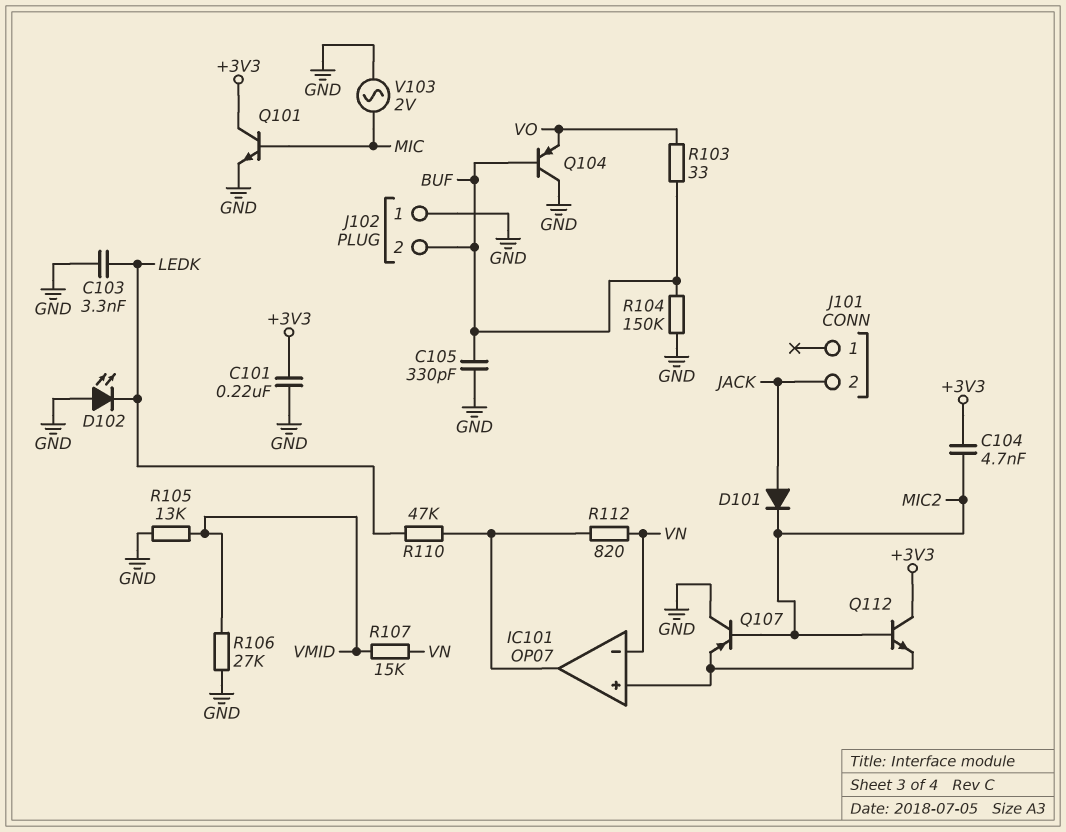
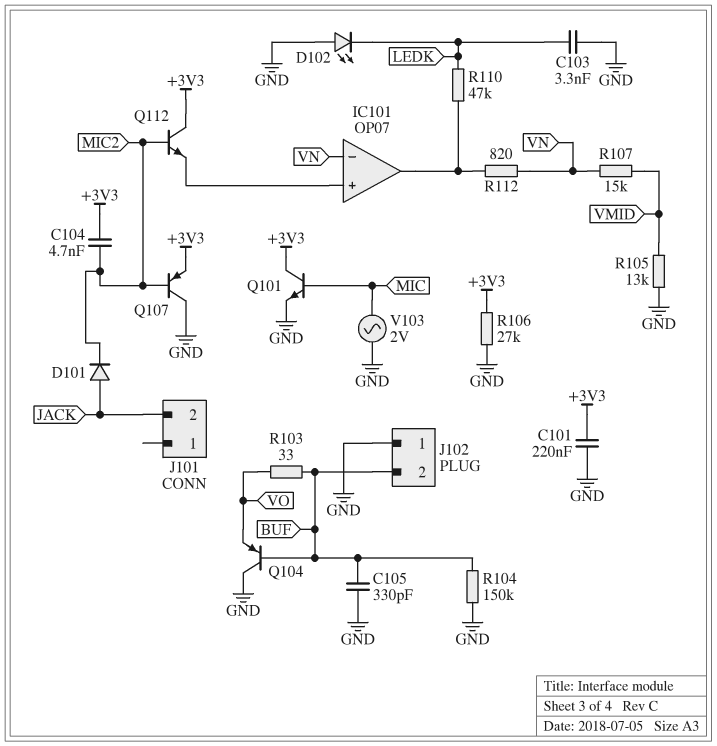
Q107: PNP (B MIC2, C GND, E IC101/in+) -> PNP (B MIC2, C GND, E +3V3)
R106: 27k (GND, VMID) -> 27k (+3V3, GND)

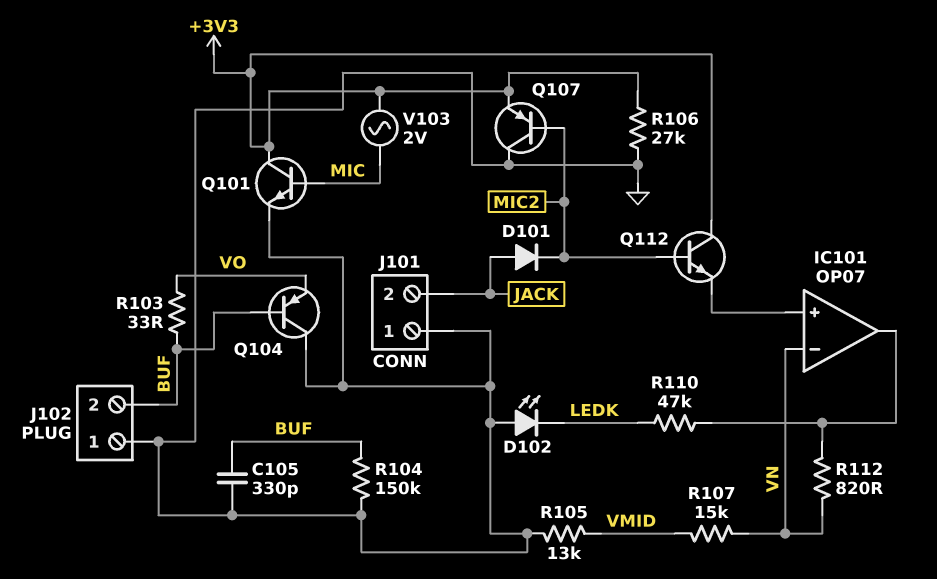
C101: 220nF (+3V3, GND) -> none
C103: 3.3nF (GND, LEDK) -> none
C104: 4.7nF (+3V3, MIC2) -> none
J101 pin 1: none -> GND
V103: AC 2V (GND, MIC) -> AC 2V (+3V3, MIC)

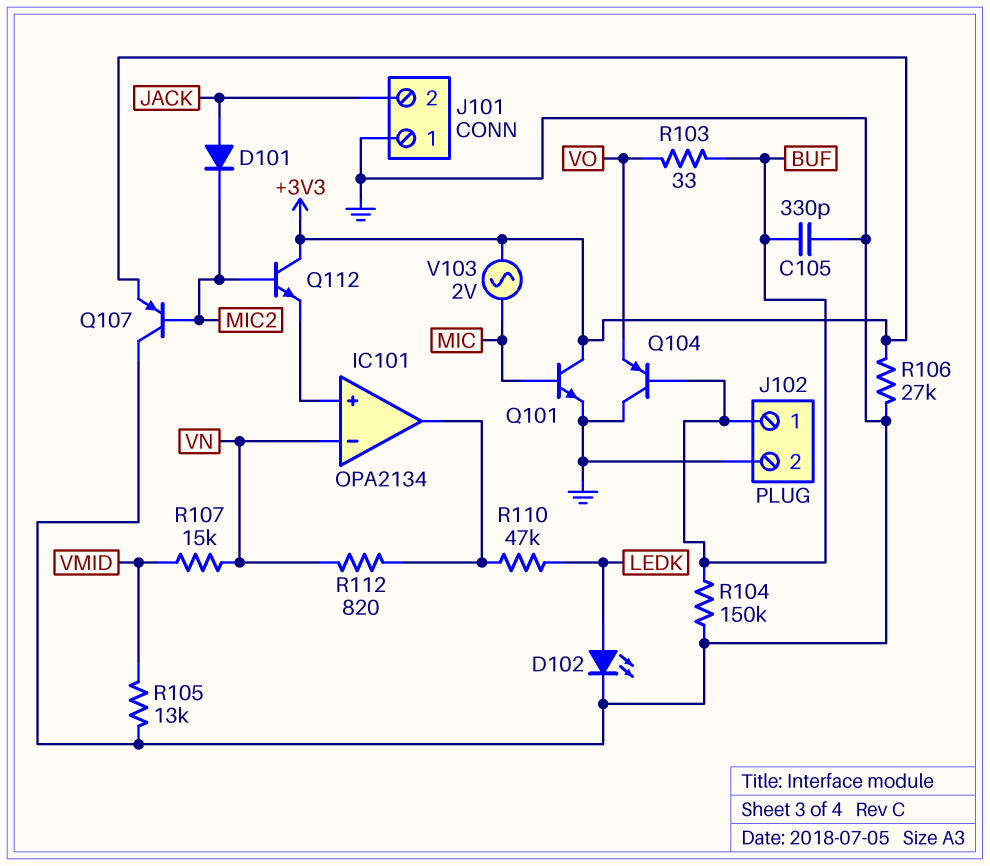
D102: LED (A GND, K LEDK) -> LED (A LEDK, K GND)
IC101: OP07 -> OPA2134
J102 pin 1: GND -> BUF
J102 pin 2: BUF -> GND

